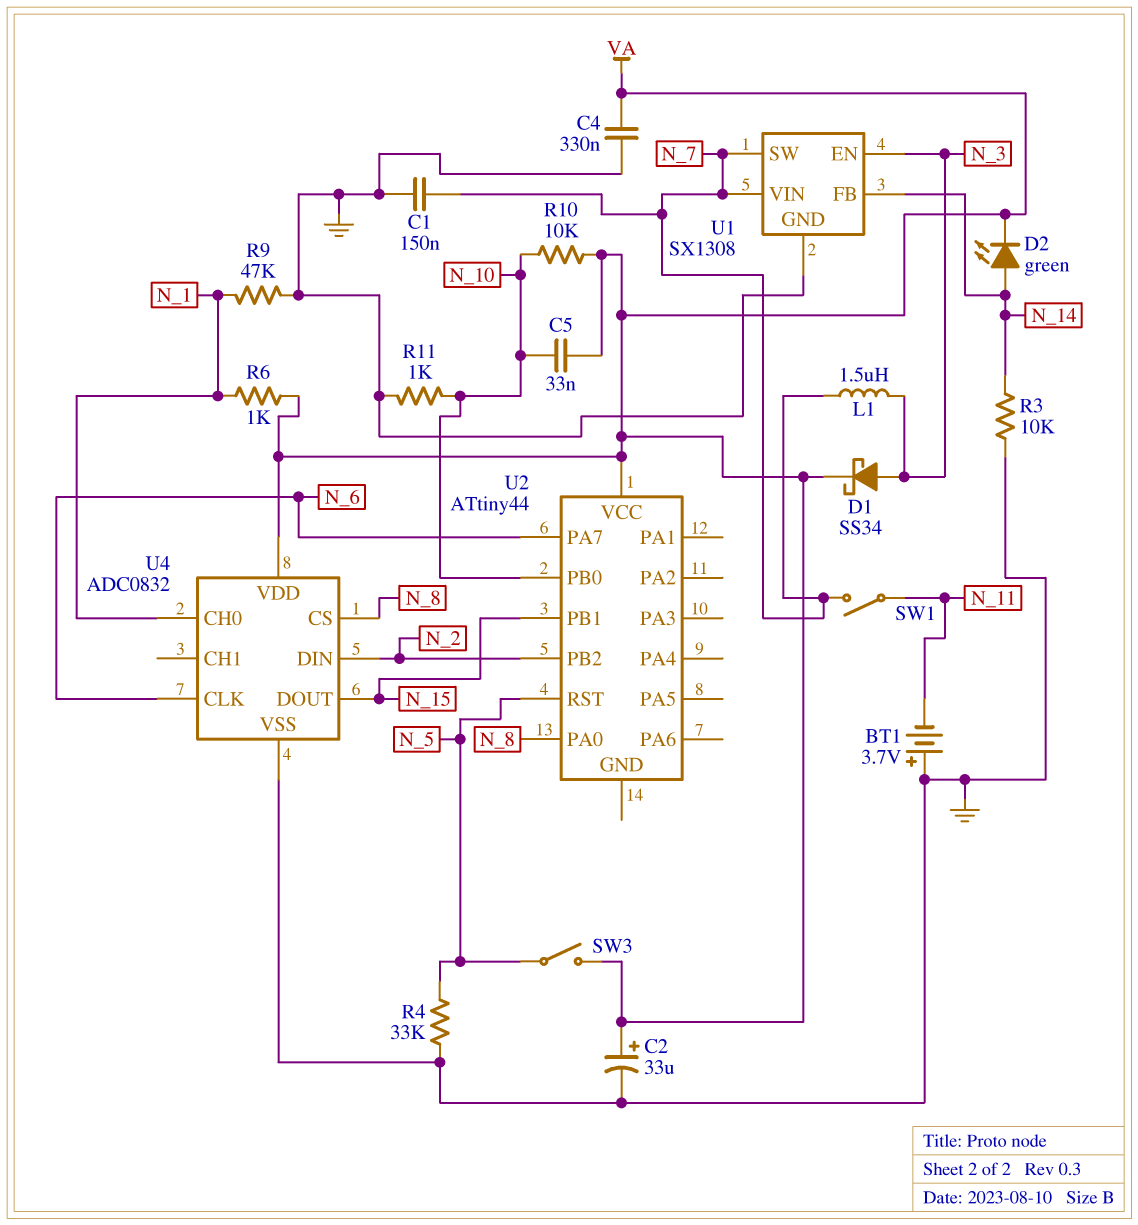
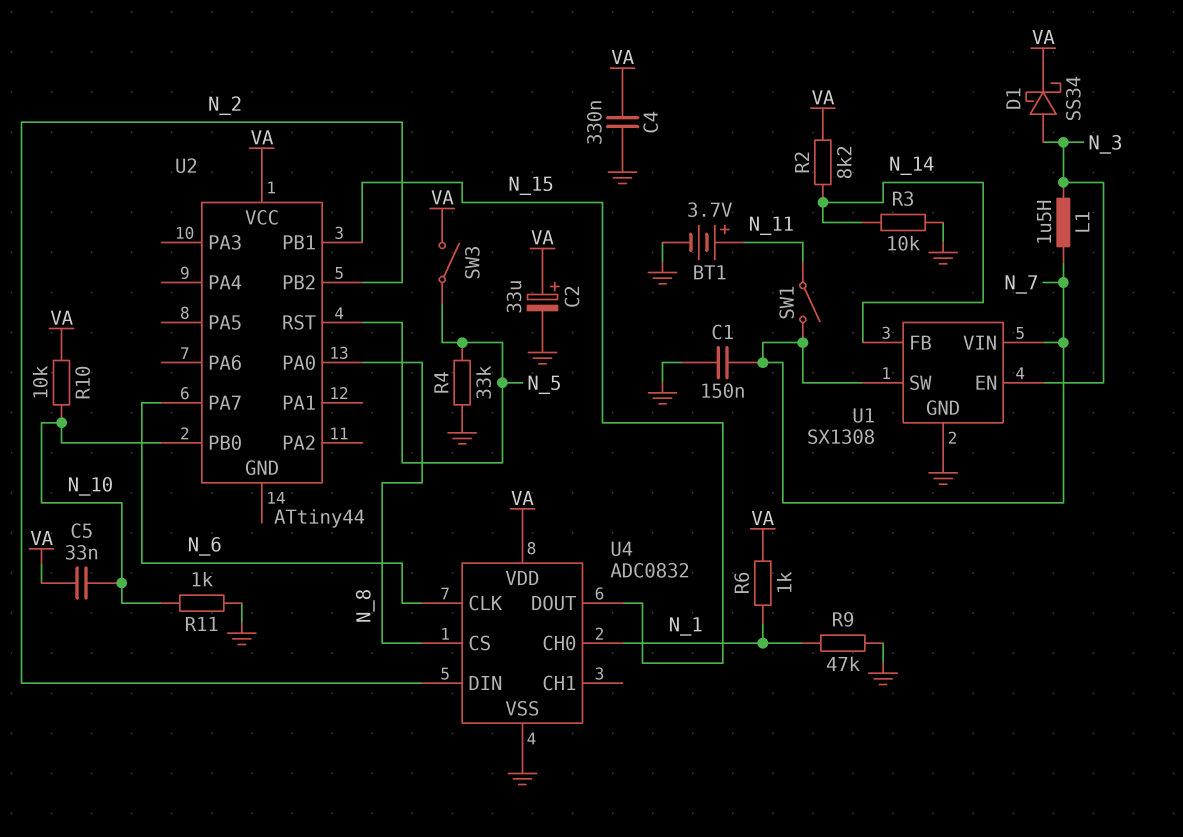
BT1: 3.7V (plus GND, minus N_11) -> 3.7V (plus N_11, minus GND)
D2: LED green (A N_14, K VA) -> none
R2: none -> 8.2k (N_14, VA)

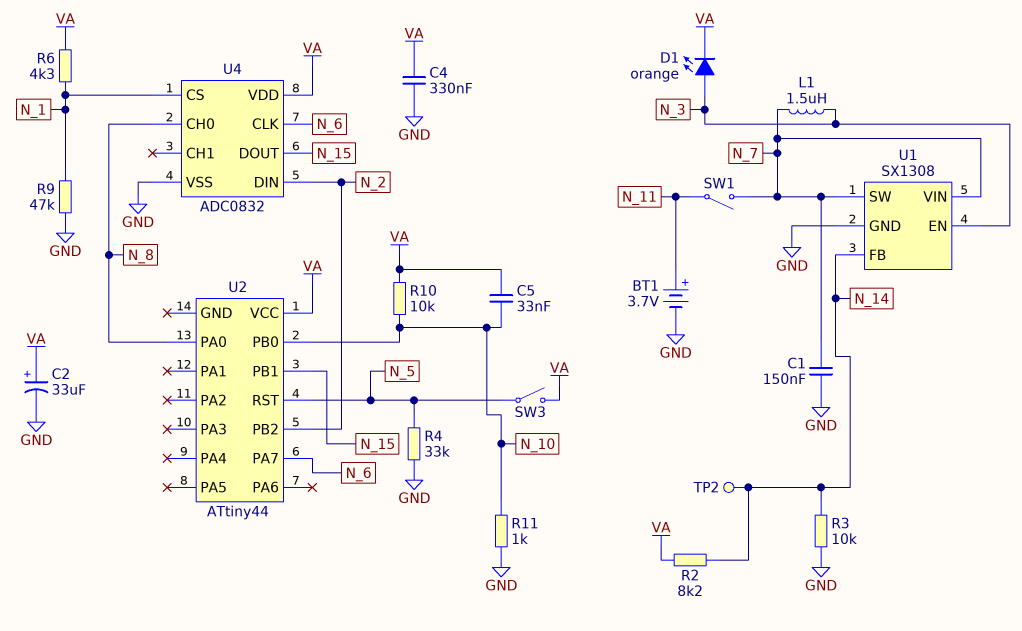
D1: schottky SS34 (A N_3, K VA) -> LED orange (A N_3, K VA)
R6: 1k (N_1, VA) -> 4.3k (N_1, VA)
TP2: none -> test point (N_14)
U4 pin CH0: N_1 -> N_8
U4 pin CS: N_8 -> N_1

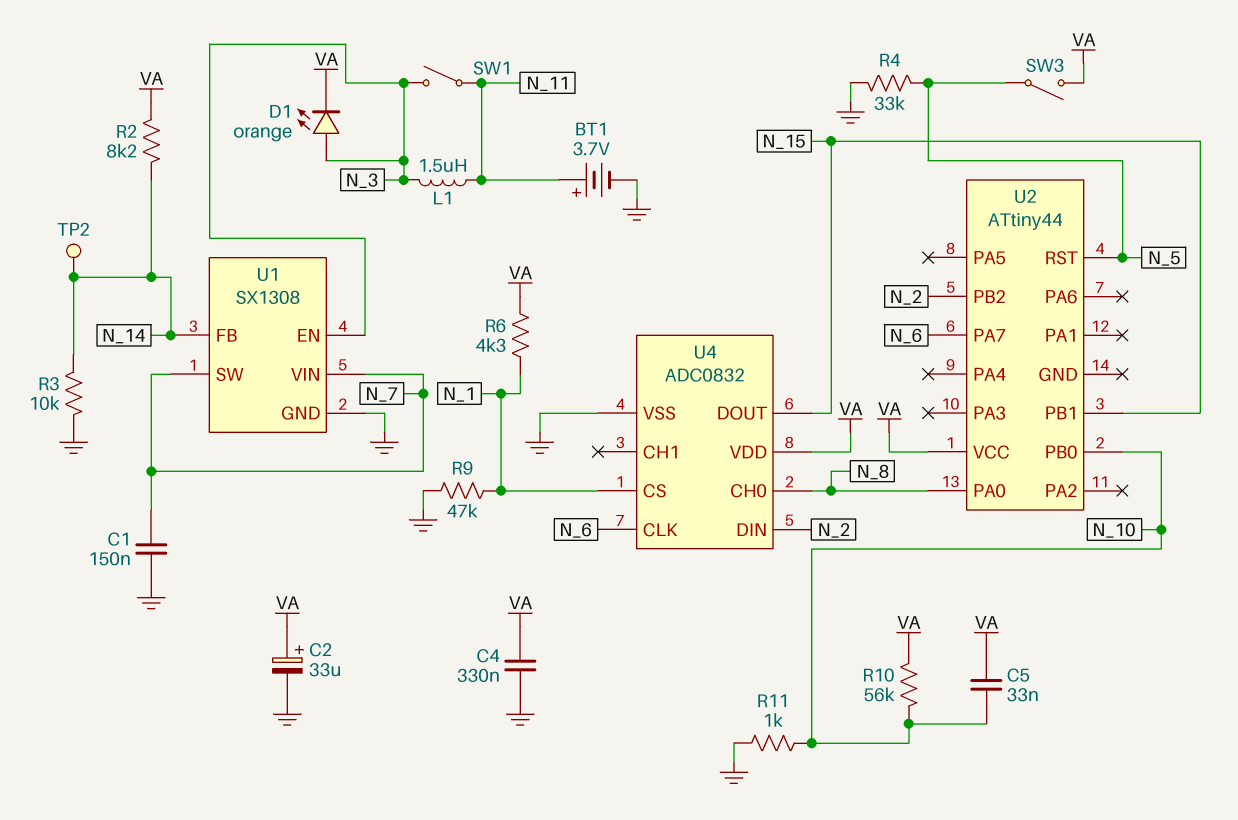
L1: 1.5uH (N_3, N_7) -> 1.5uH (N_3, N_11)
R10: 10k (N_10, VA) -> 56k (N_10, VA)
SW1: switch (N_7, N_11) -> switch (N_3, N_11)

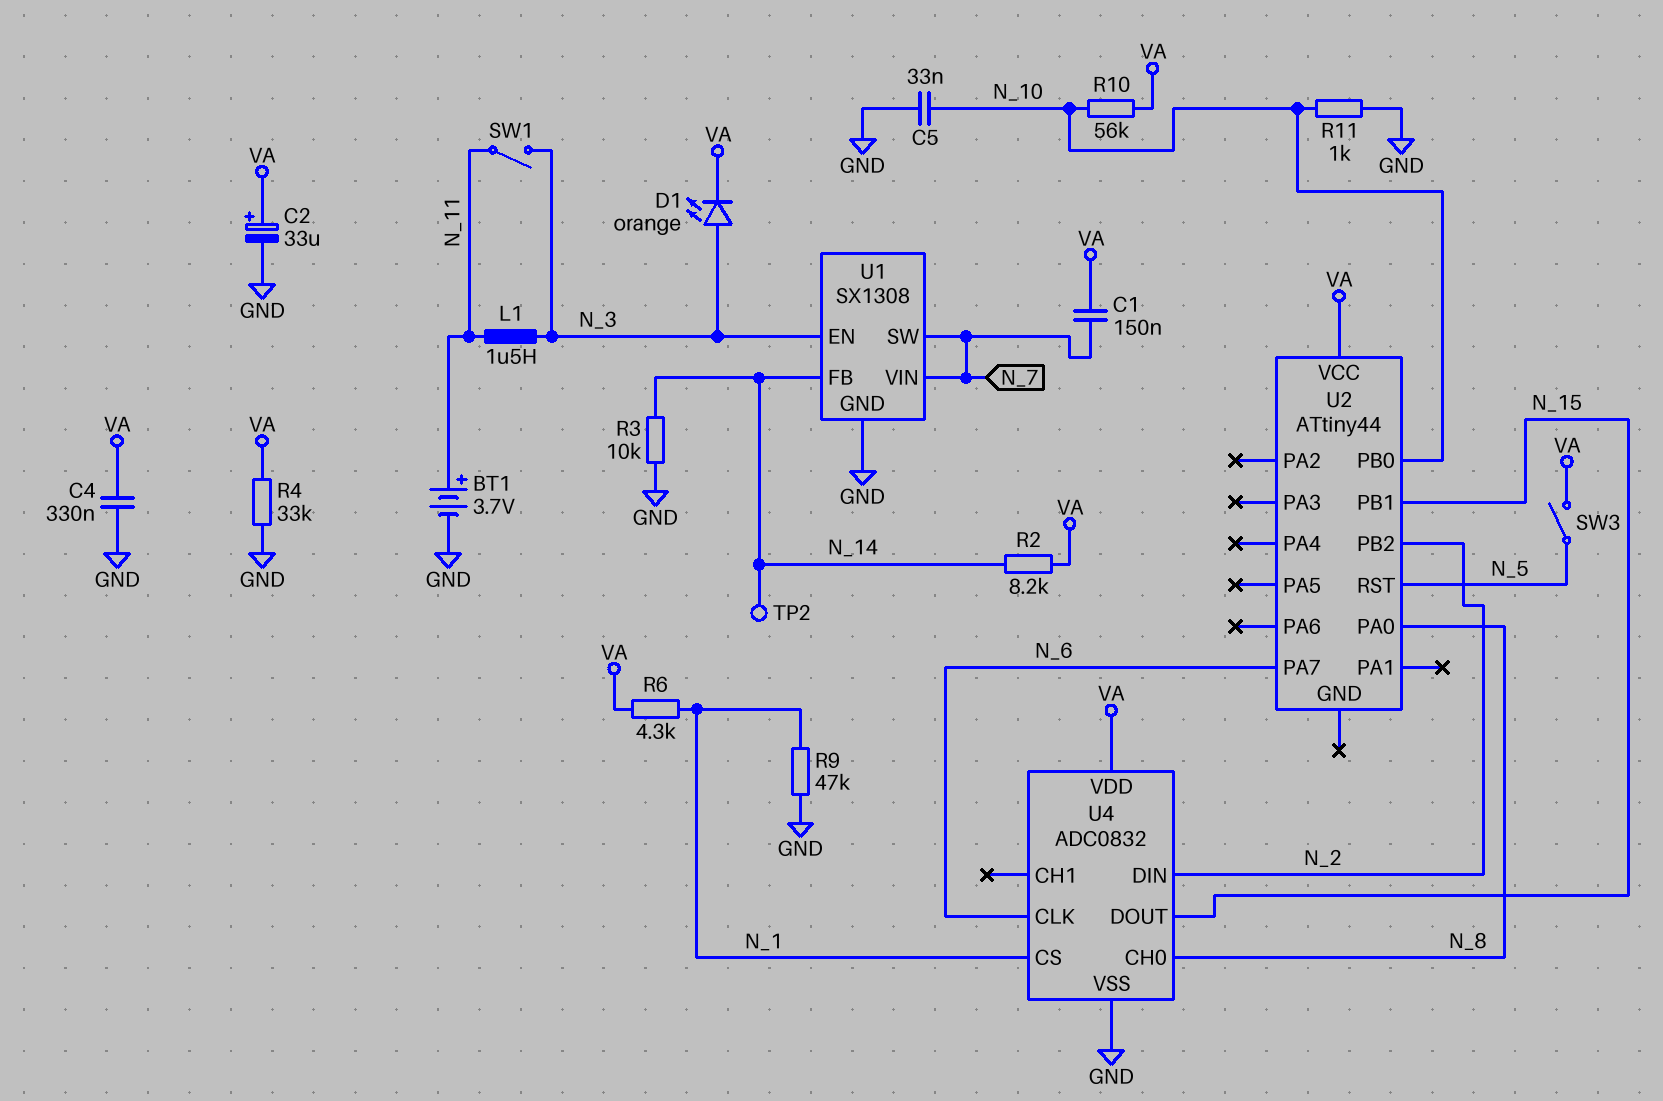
C1: 150nF (GND, N_7) -> 150nF (N_7, VA)
C5: 33nF (N_10, VA) -> 33nF (GND, N_10)
R4: 33k (GND, N_5) -> 33k (GND, VA)

